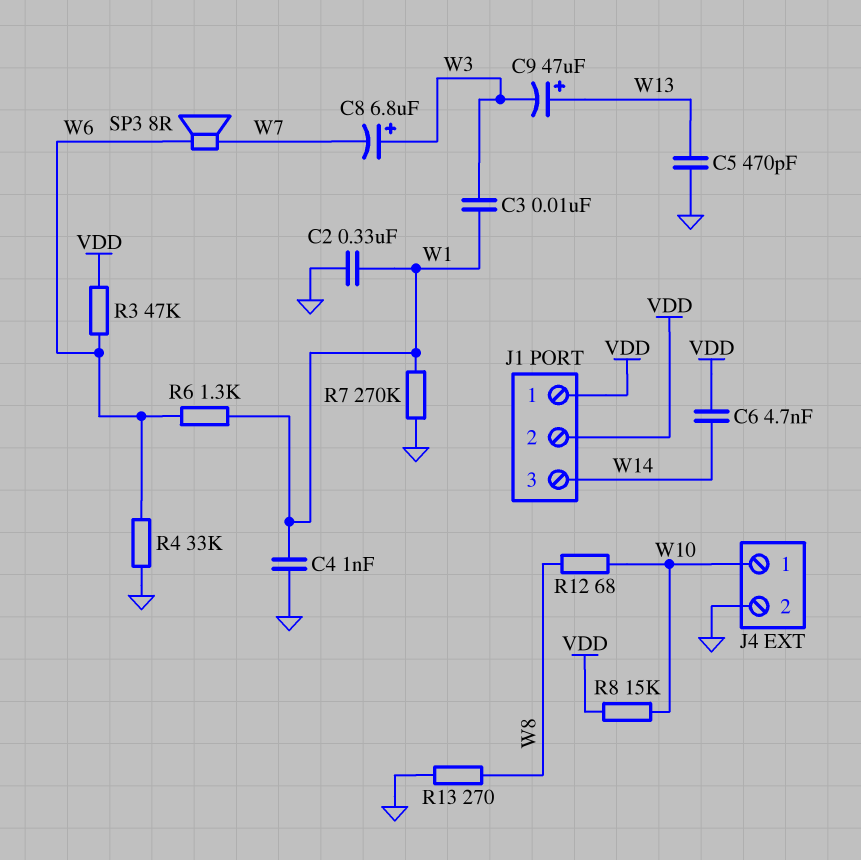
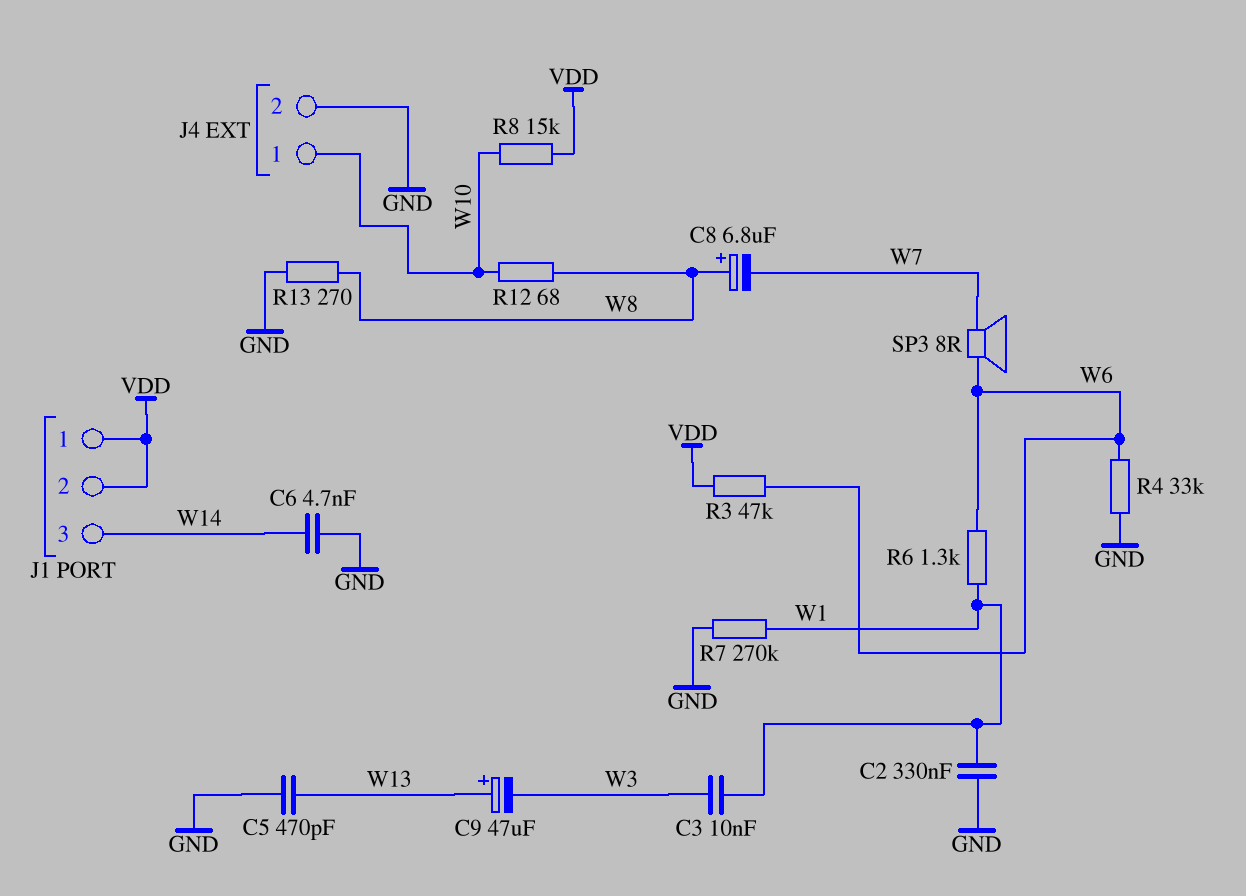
C4: 1nF (GND, W1) -> none
C6: 4.7nF (VDD, W14) -> 4.7nF (GND, W14)
C8: 6.8uF (plus W3, minus W7) -> 6.8uF (plus W8, minus W7)

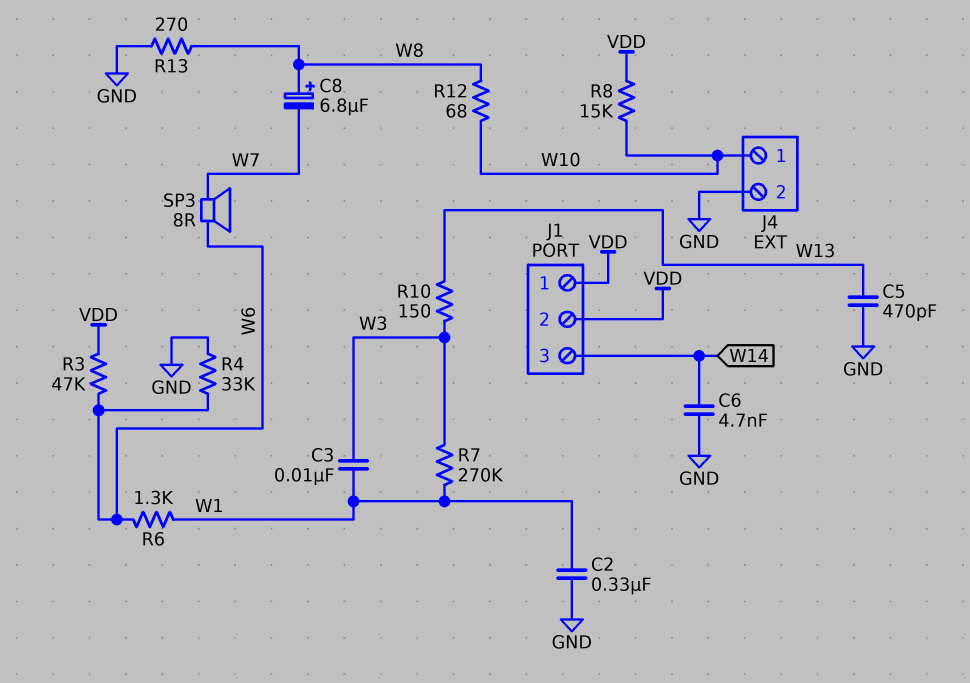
C9: 47uF (plus W13, minus W3) -> none
R7: 270k (GND, W1) -> 270k (W1, W3)
R10: none -> 150 (W3, W13)

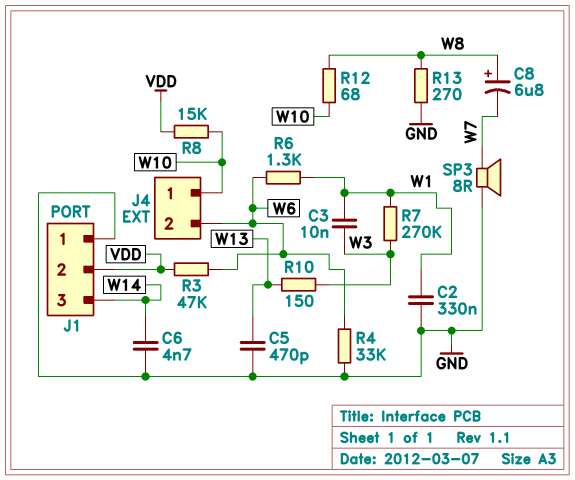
J1 pin 1: VDD -> GND
J4 pin 2: GND -> W6
SP3: speaker 8R (W6, W7) -> speaker 8R (GND, W7)

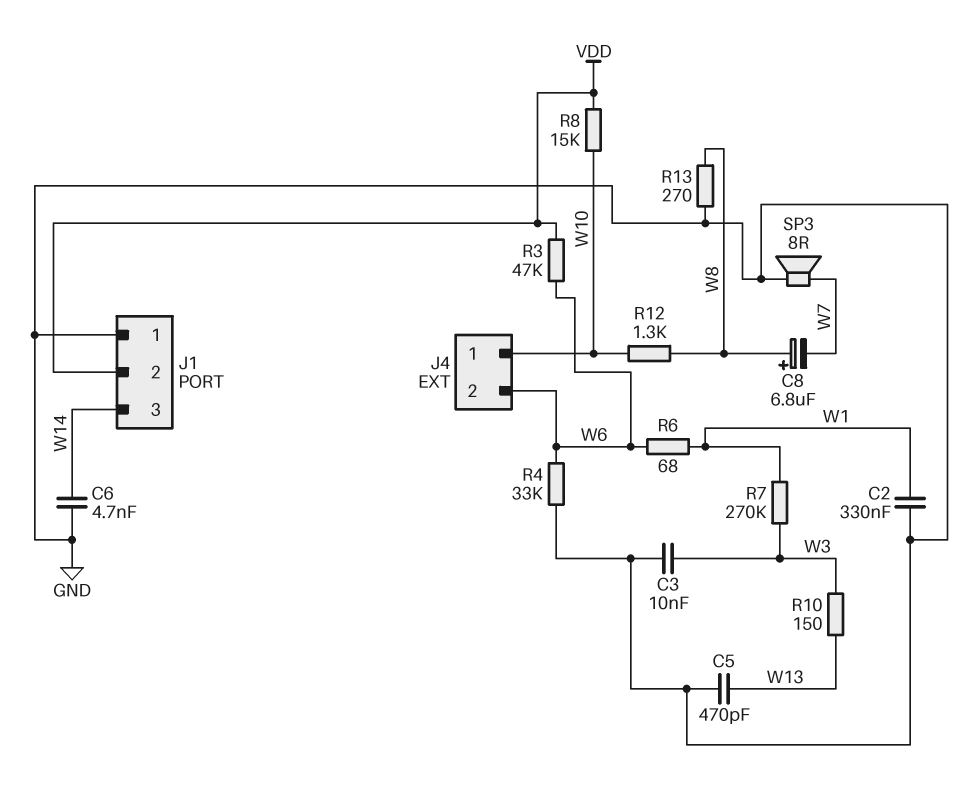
C3: 10nF (W1, W3) -> 10nF (GND, W3)
R6: 1.3k (W1, W6) -> 68 (W1, W6)
R12: 68 (W8, W10) -> 1.3k (W8, W10)

